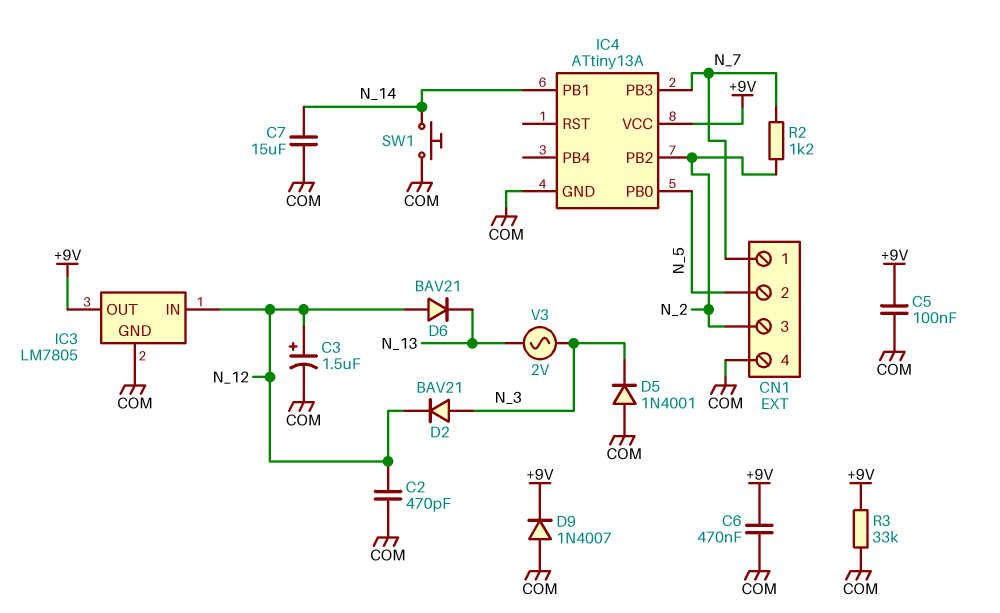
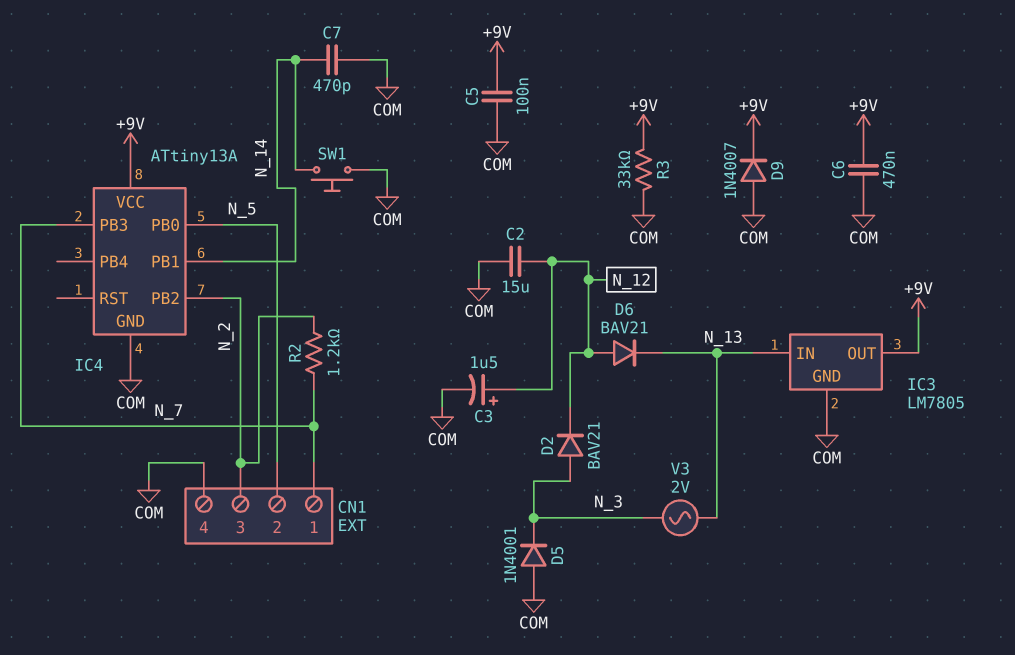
C2: 470pF (COM, N_12) -> 15uF (COM, N_12)
C7: 15uF (COM, N_14) -> 470pF (COM, N_14)
IC3 pin IN: N_12 -> N_13

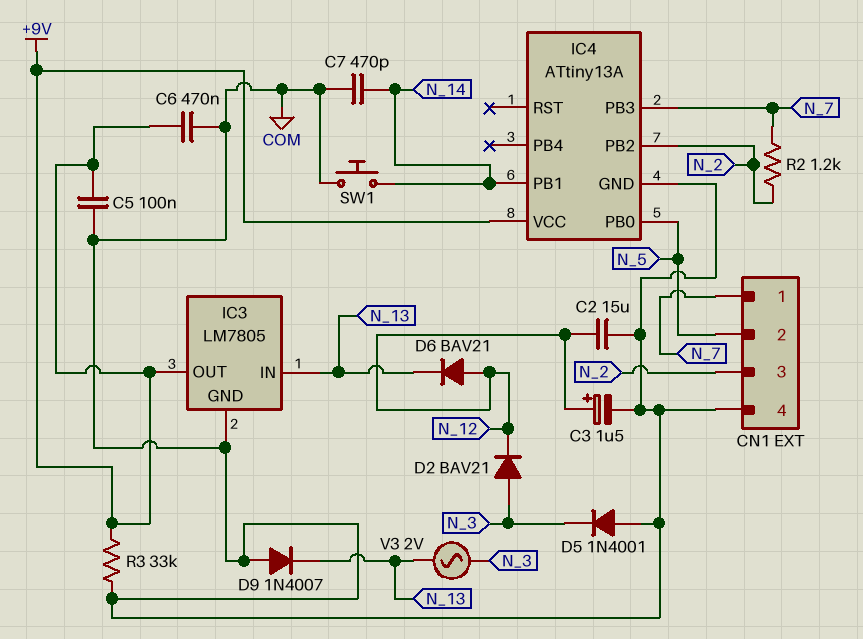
D9: diode 1N4007 (A COM, K +9V) -> diode 1N4007 (A COM, K N_13)

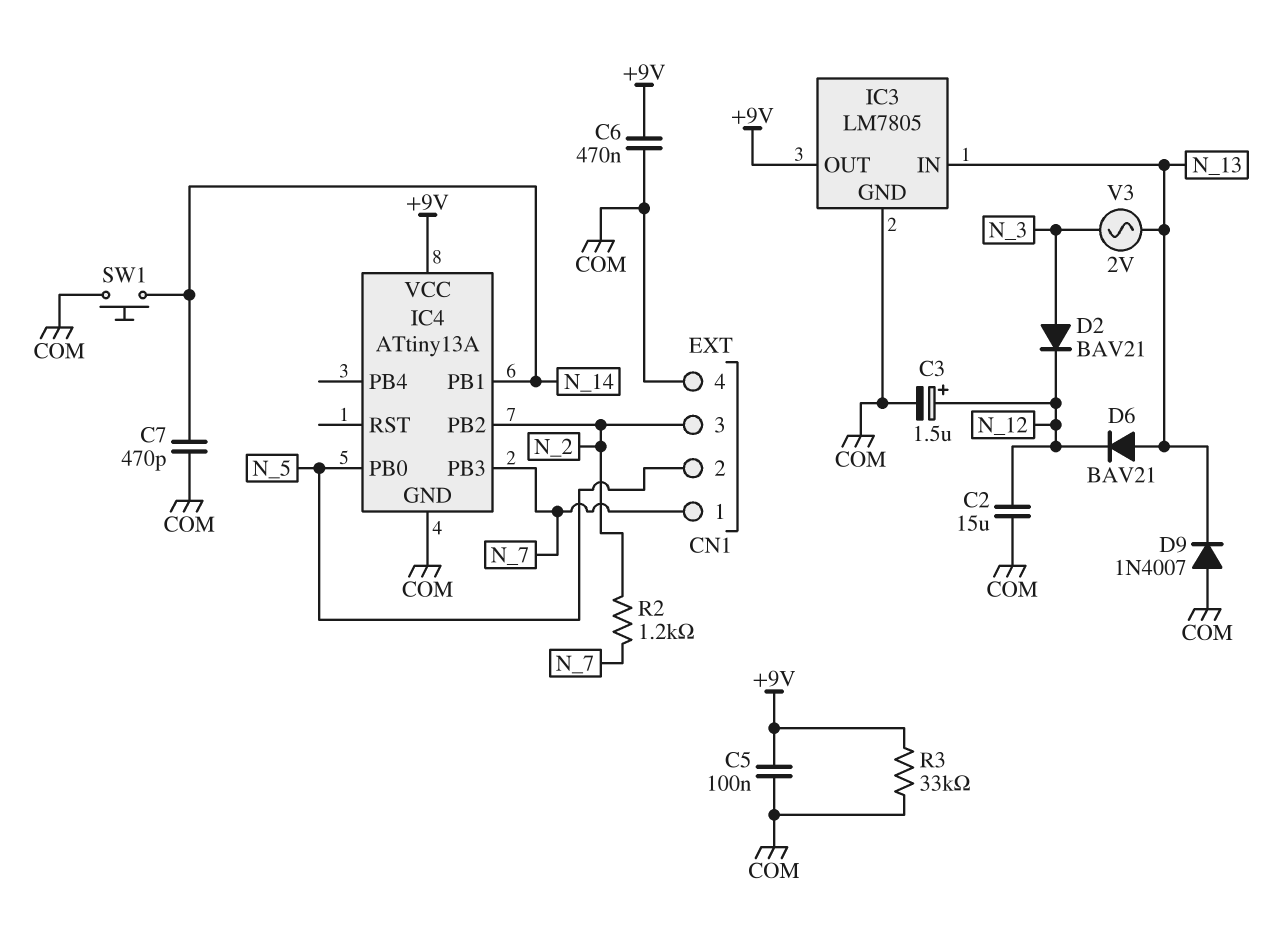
D5: diode 1N4001 (A COM, K N_3) -> none
D6: diode BAV21 (A N_12, K N_13) -> diode BAV21 (A N_13, K N_12)

